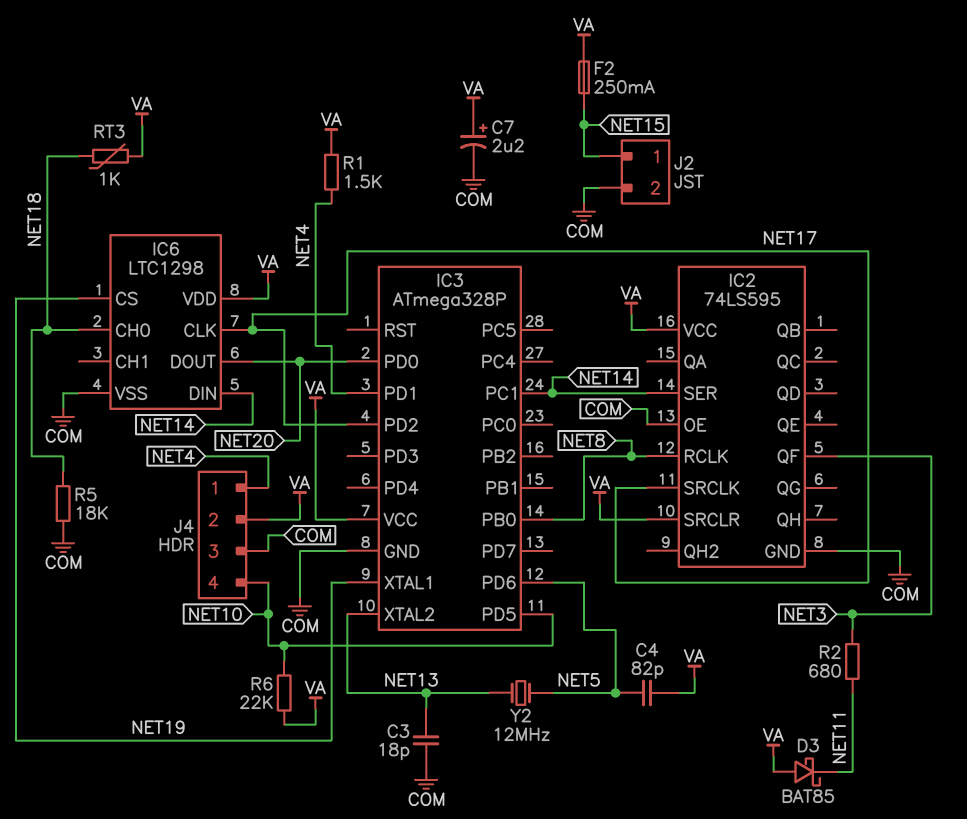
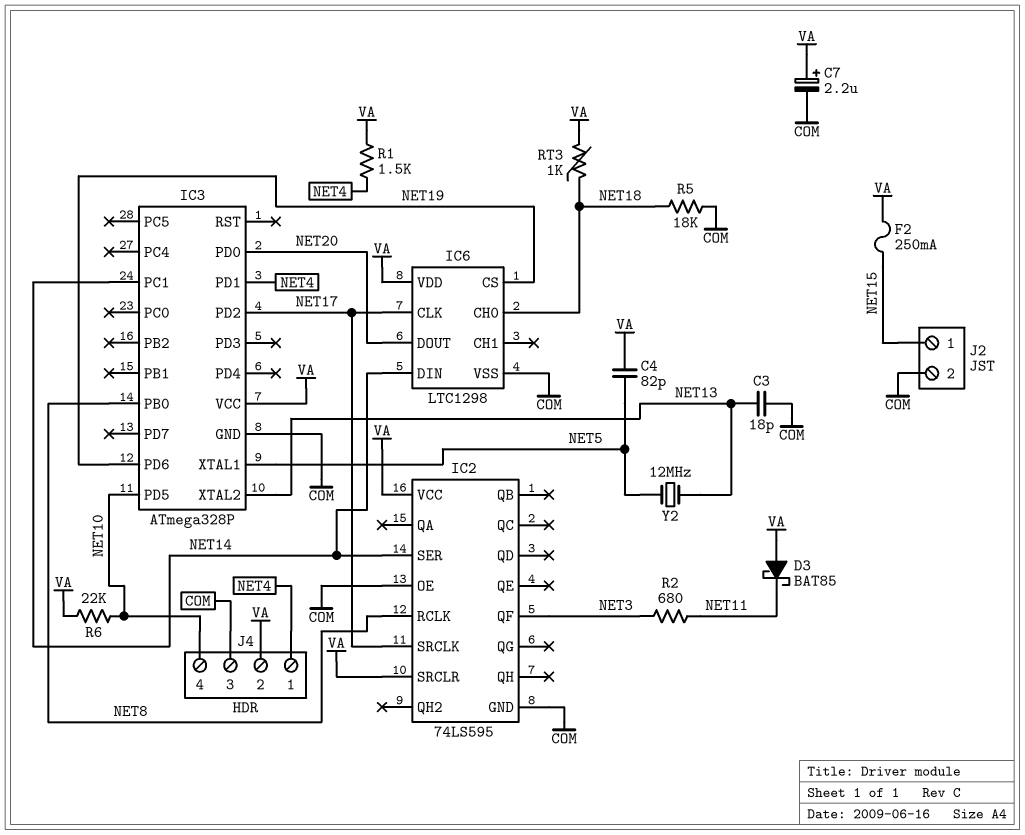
IC3 pin PD6: NET5 -> NET19
IC3 pin XTAL1: NET19 -> NET5

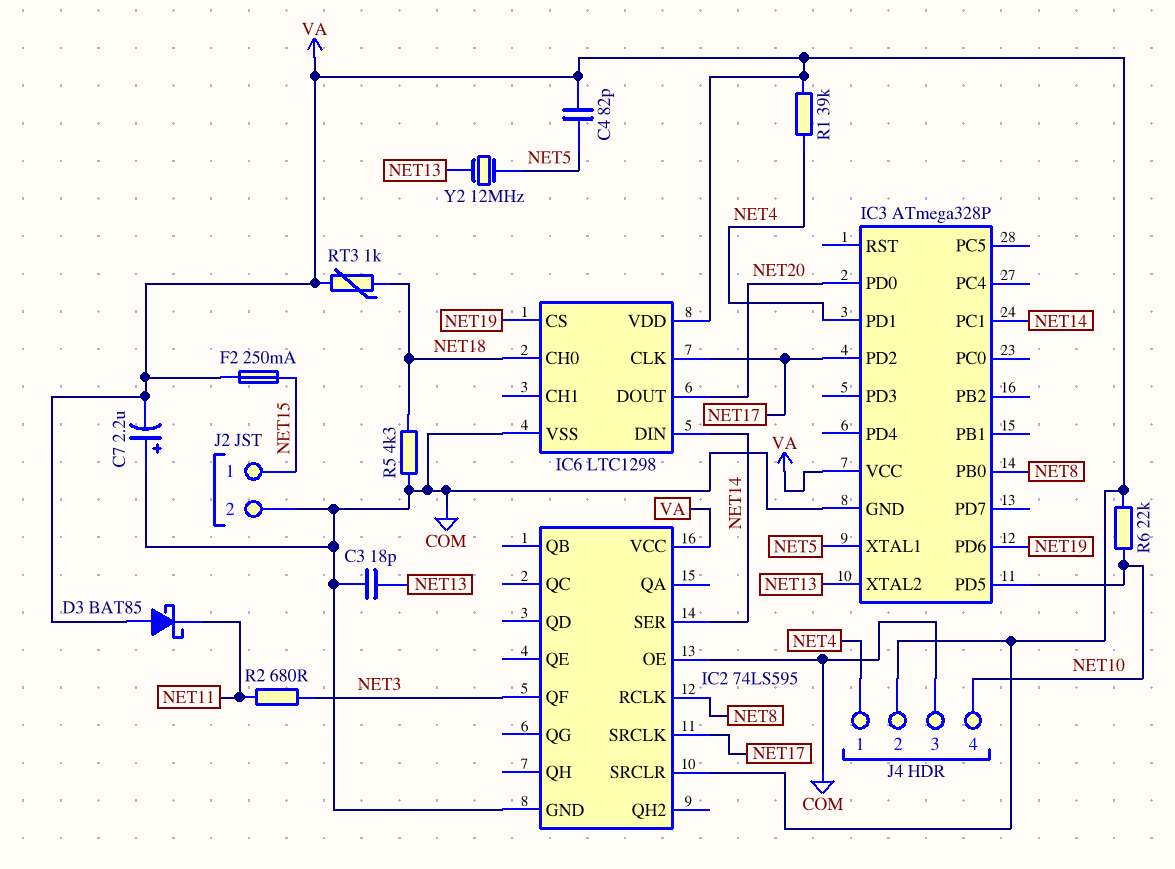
C7: 2.2uF (plus VA, minus COM) -> 2.2uF (plus COM, minus VA)
R1: 1.5k (NET4, VA) -> 39k (NET4, VA)
R5: 18k (COM, NET18) -> 4.3k (COM, NET18)

